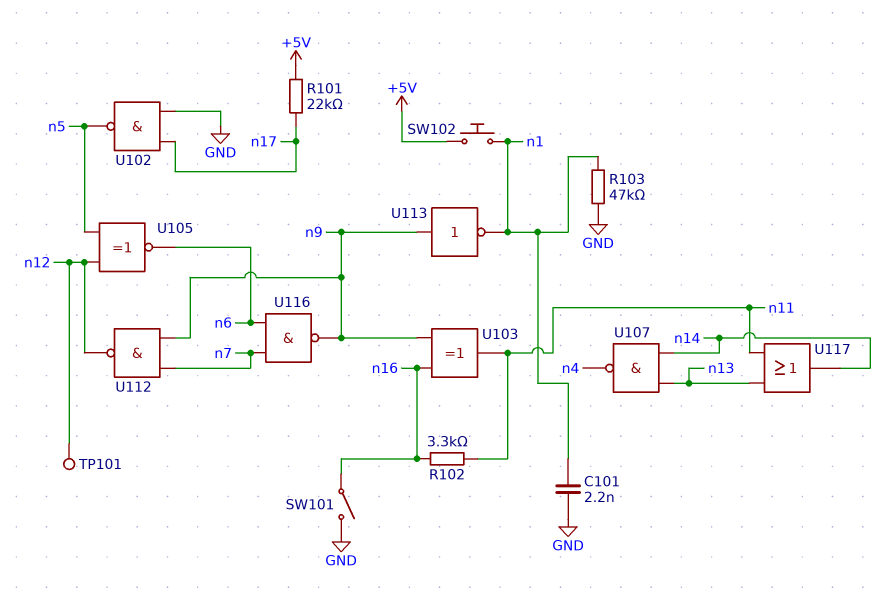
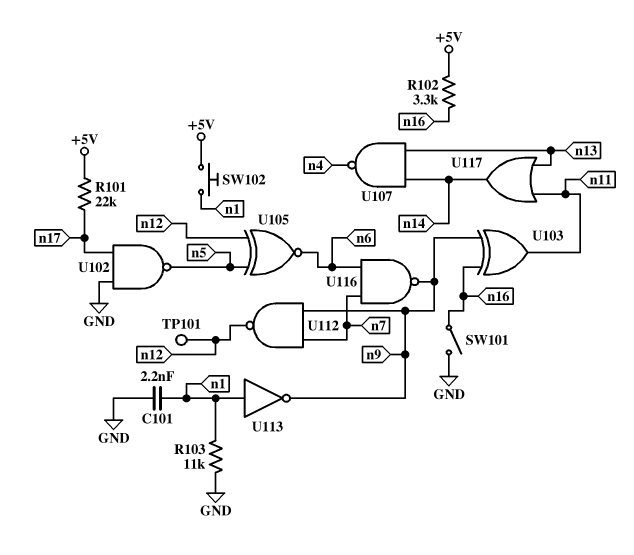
R102: 3.3k (n11, n16) -> 3.3k (+5V, n16)
R103: 47k (GND, n1) -> 11k (GND, n1)
U113: NOT (in n9, out n1) -> NOT (in n1, out n9)

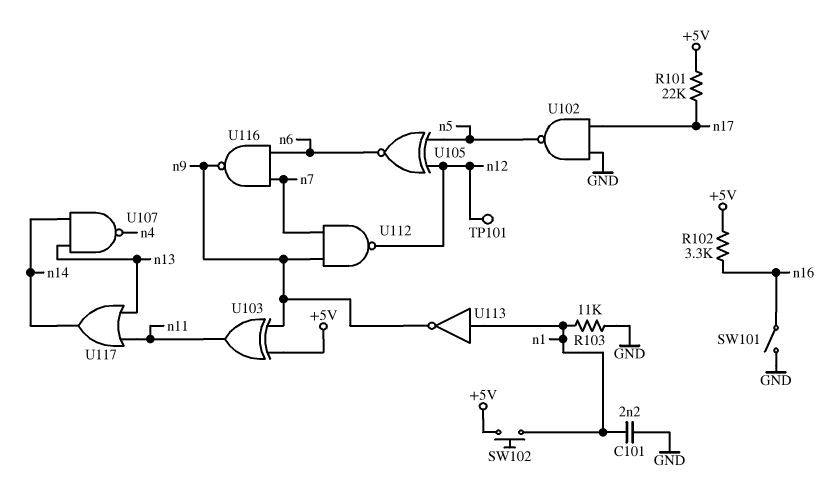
U103: XOR (in n9, in n16, out n11) -> XOR (in +5V, in n9, out n11)

